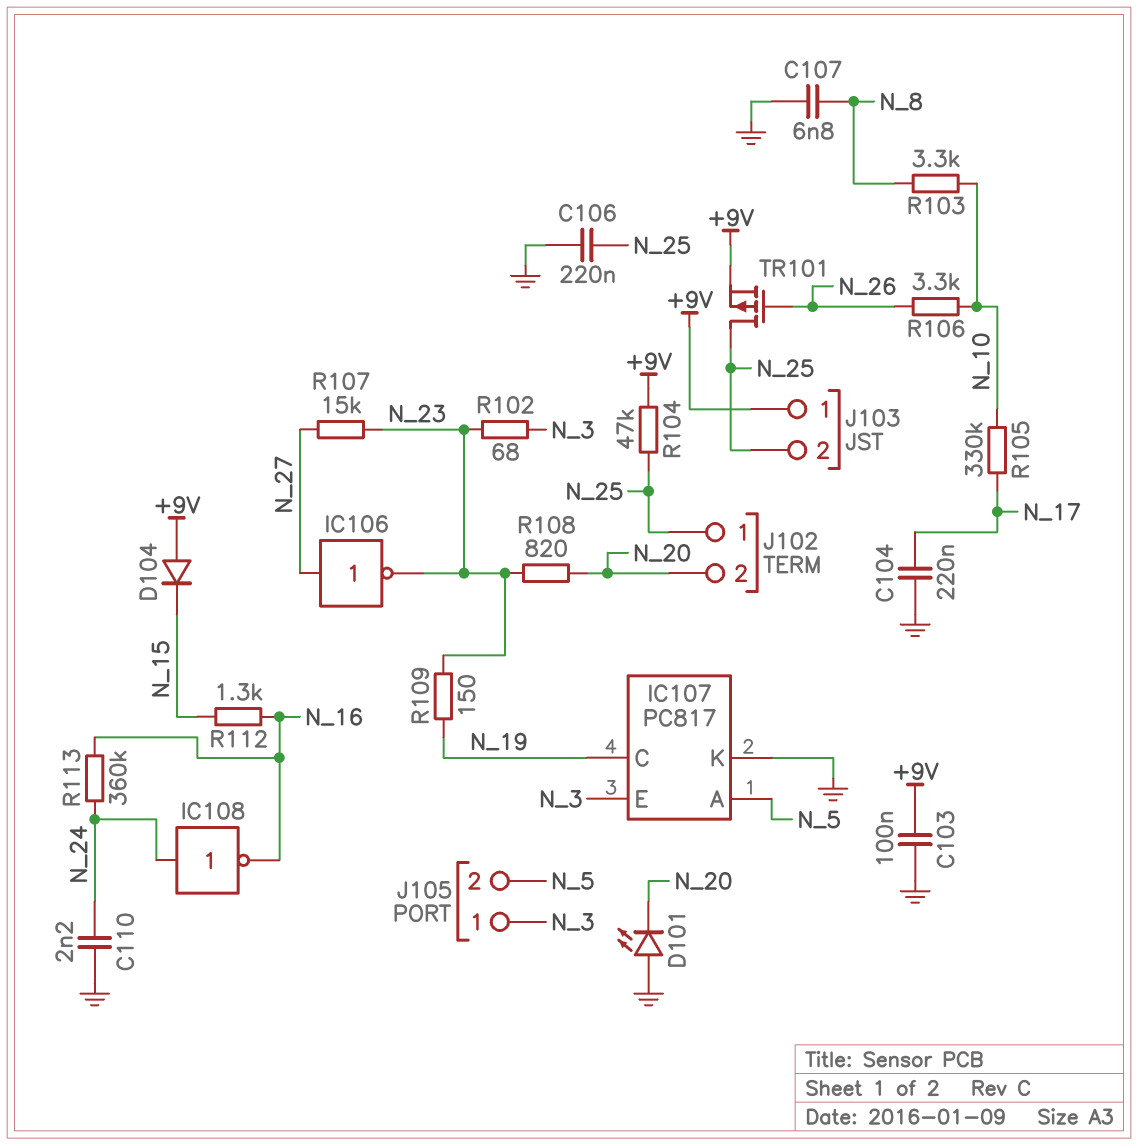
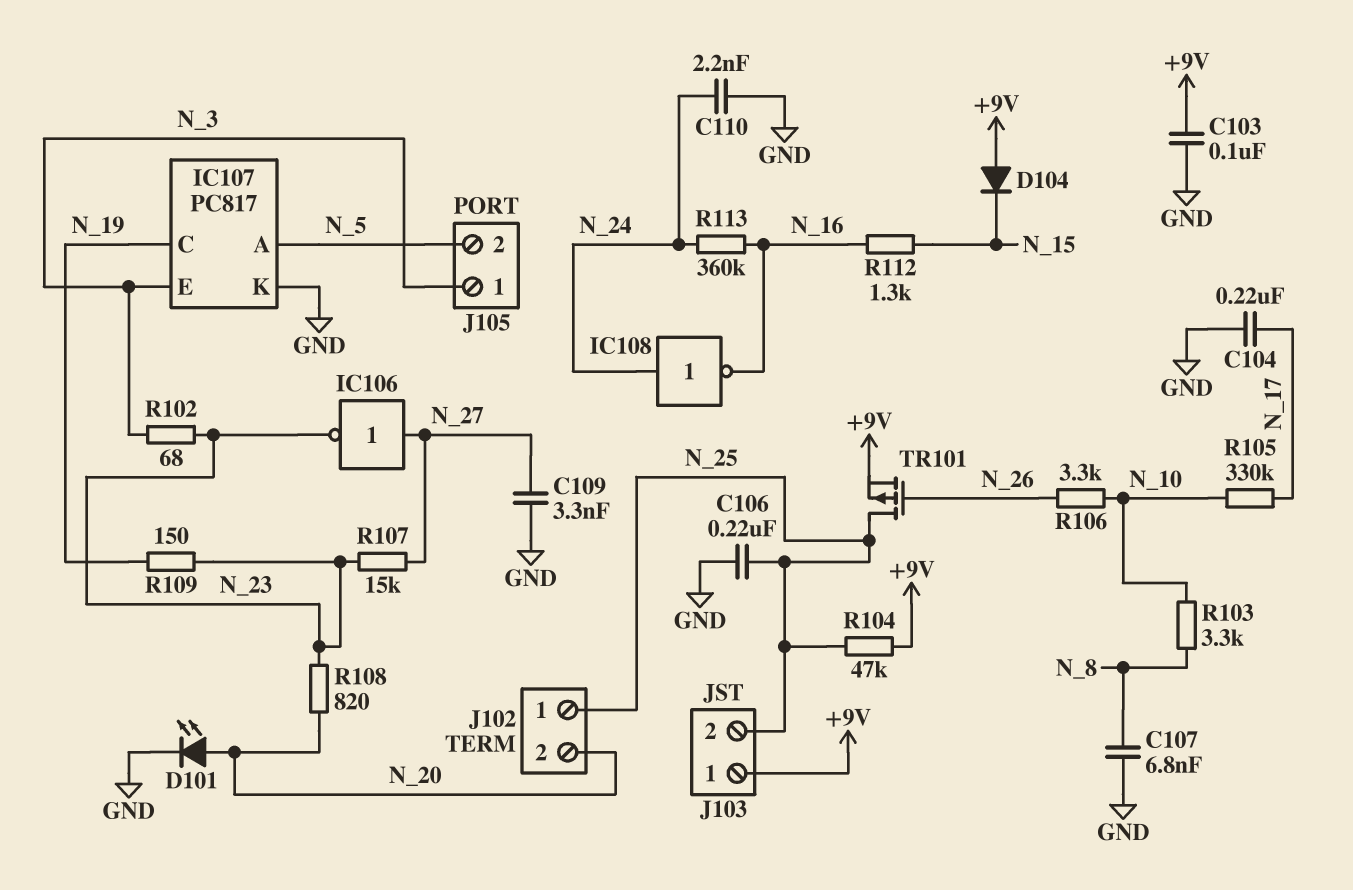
C109: none -> 3.3nF (GND, N_27)
D101: LED (A GND, K N_20) -> LED (A N_20, K GND)

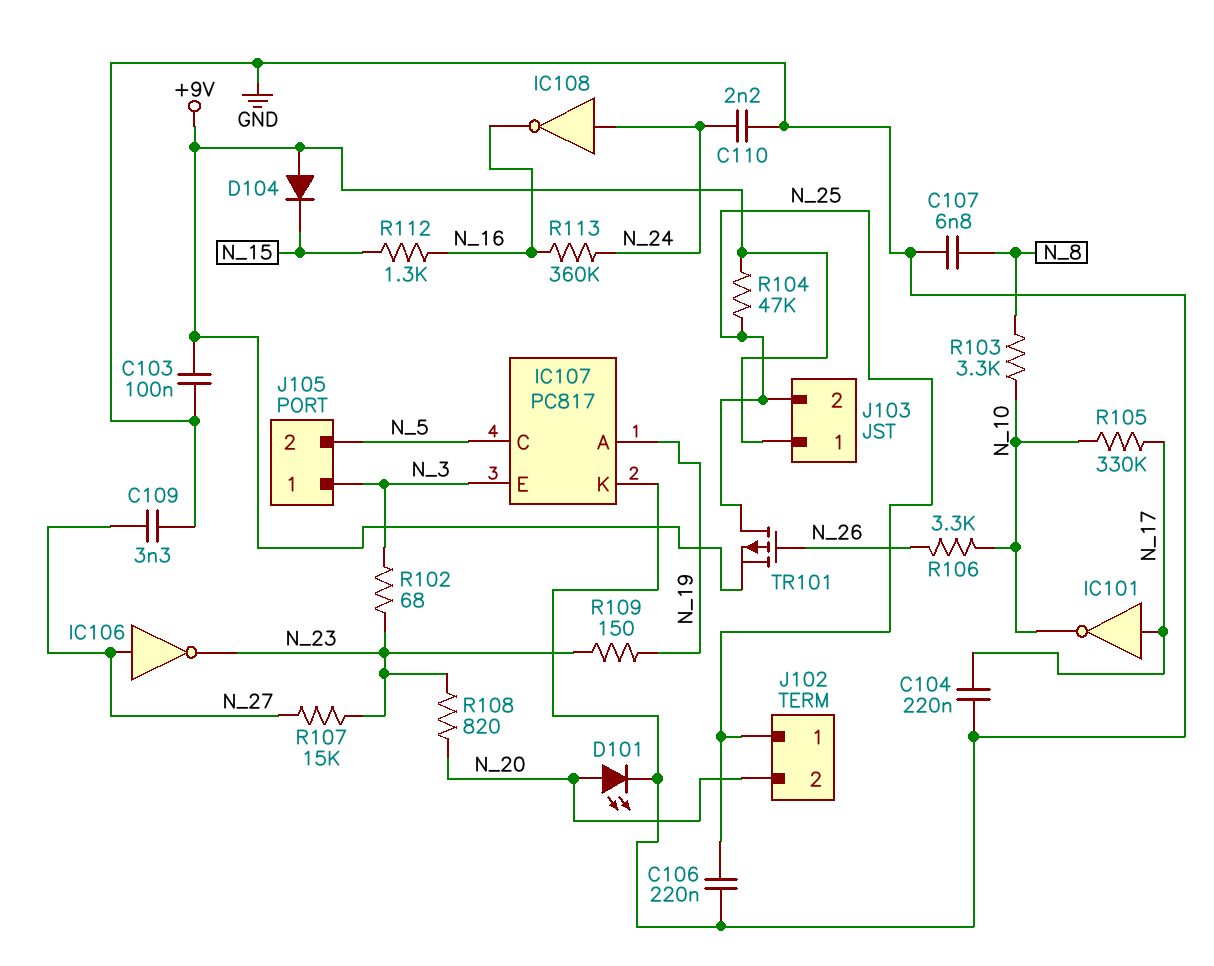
IC101: none -> NOT (in N_17, out N_10)
IC107 pin A: N_5 -> N_19
IC107 pin C: N_19 -> N_5

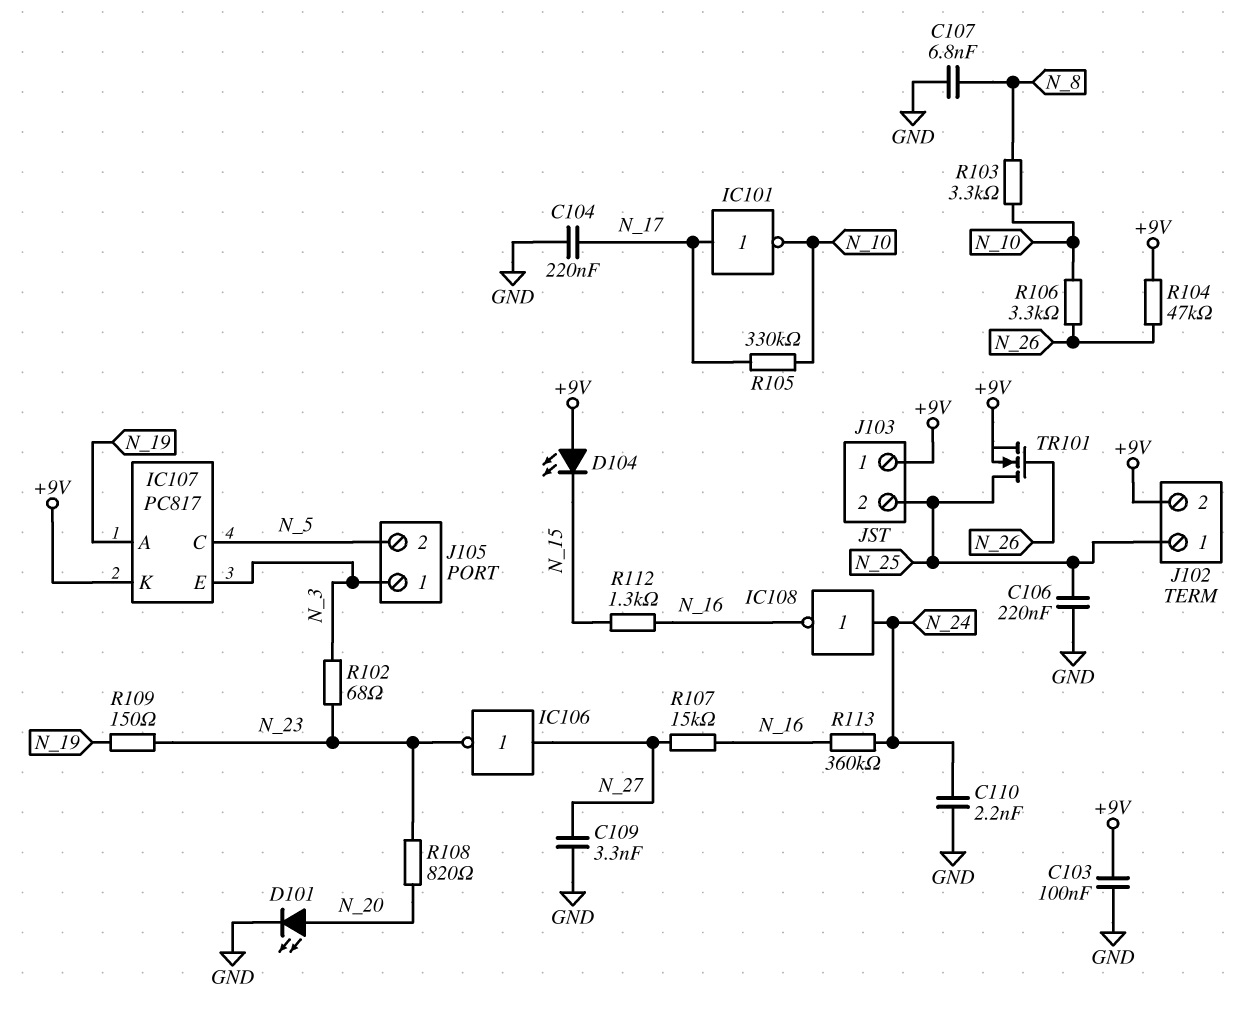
D104: diode (A +9V, K N_15) -> LED (A +9V, K N_15)
IC107 pin K: GND -> +9V
J102 pin 2: N_20 -> +9V
R104: 47k (+9V, N_25) -> 47k (+9V, N_26)
R107: 15k (N_23, N_27) -> 15k (N_16, N_27)
TR101: PMOS (G N_26, D N_25, S +9V) -> NMOS (G N_26, D N_25, S +9V)

